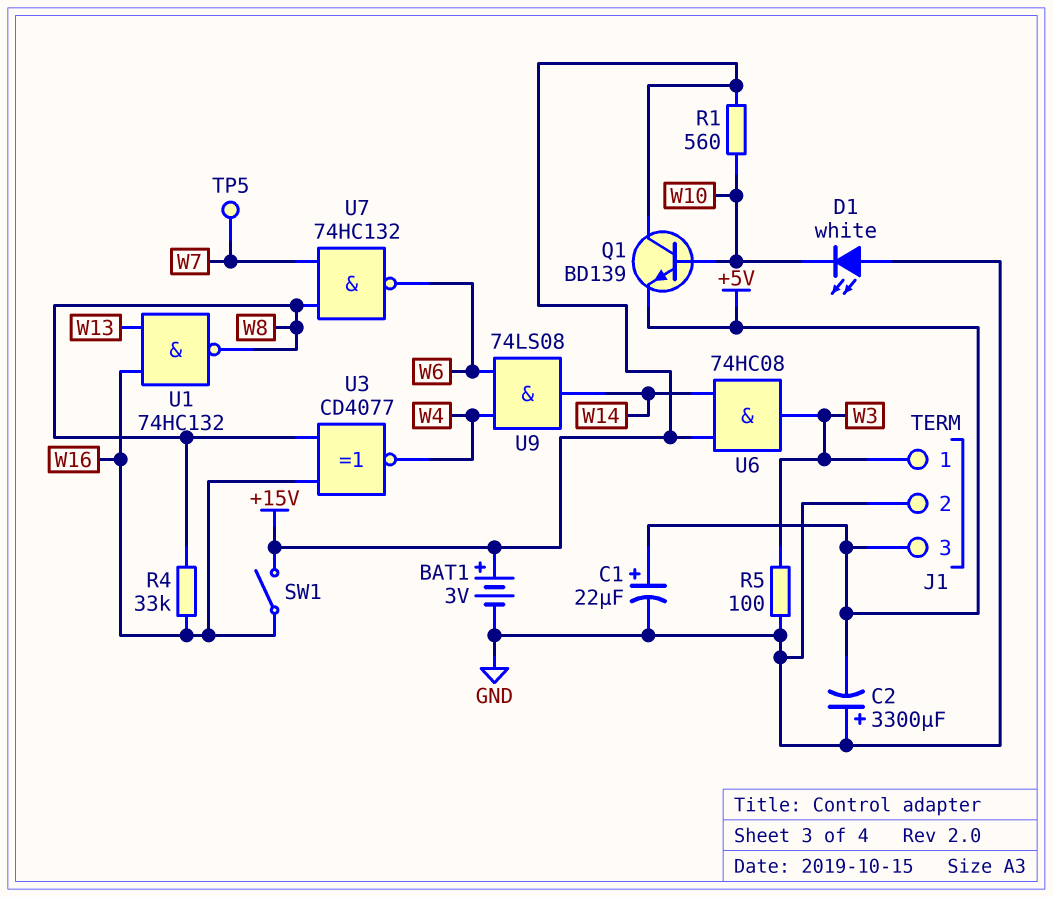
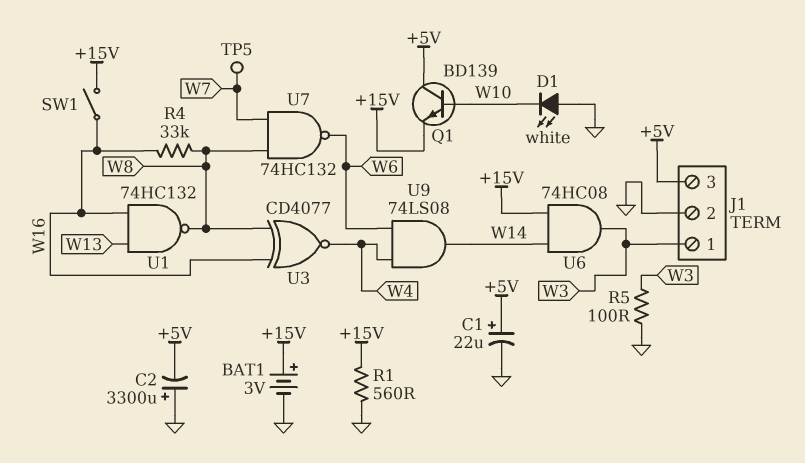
Q1: NPN BD139 (B W10, C +15V, E +5V) -> NPN BD139 (B W10, C +5V, E +15V)
R1: 560 (+15V, W10) -> 560 (+15V, GND)

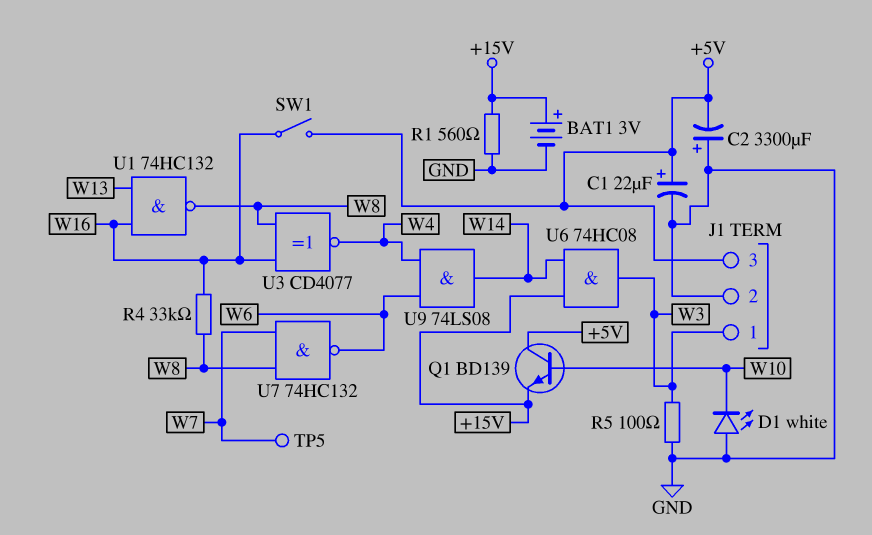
SW1: switch (+15V, W16) -> switch (+5V, W16)

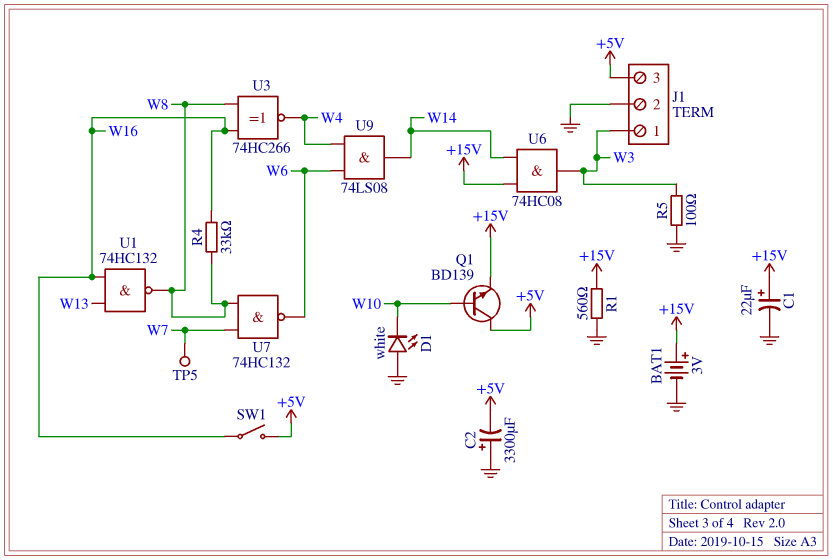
C1: 22uF (plus +5V, minus GND) -> 22uF (plus +15V, minus GND)
U3: XNOR CD4077 (in W8, in W16, out W4) -> XNOR 74HC266 (in W8, in W16, out W4)

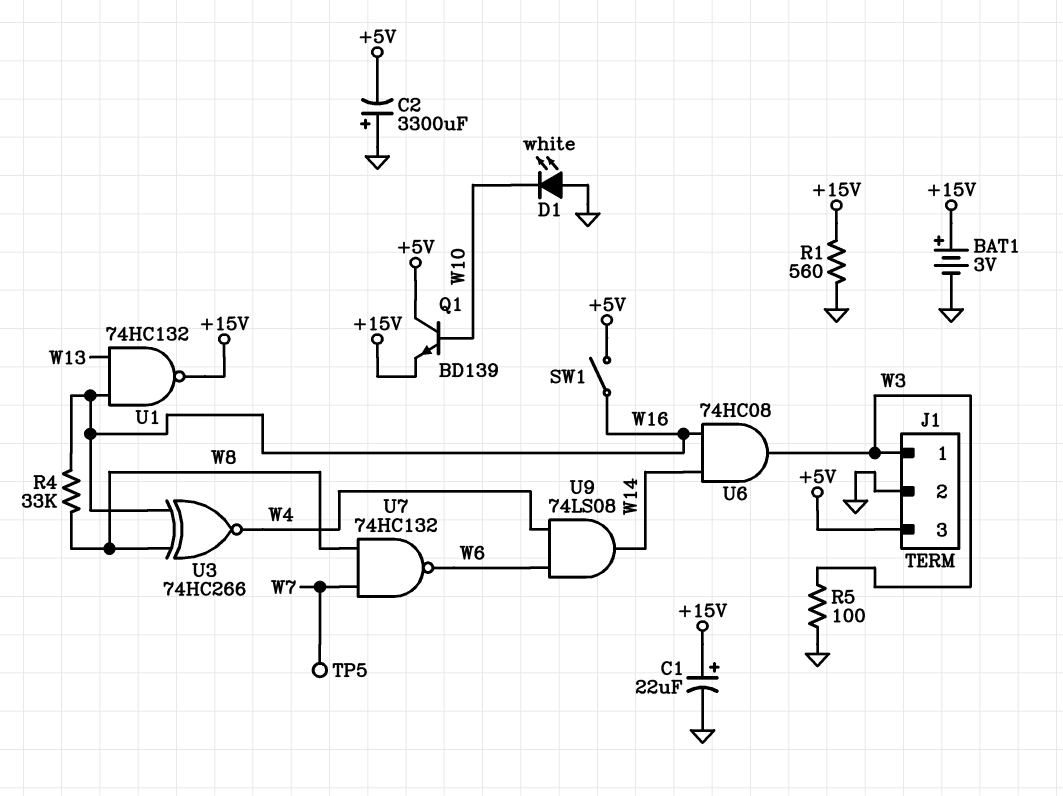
U1: NAND 74HC132 (in W13, in W16, out W8) -> NAND 74HC132 (in W13, in W16, out +15V)
U6: AND 74HC08 (in +15V, in W14, out W3) -> AND 74HC08 (in W14, in W16, out W3)

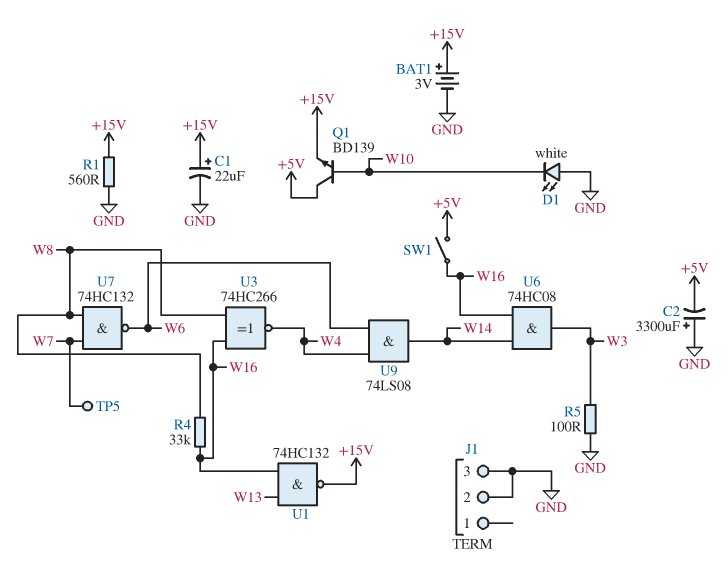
J1 pin 1: W3 -> none
J1 pin 3: +5V -> GND

